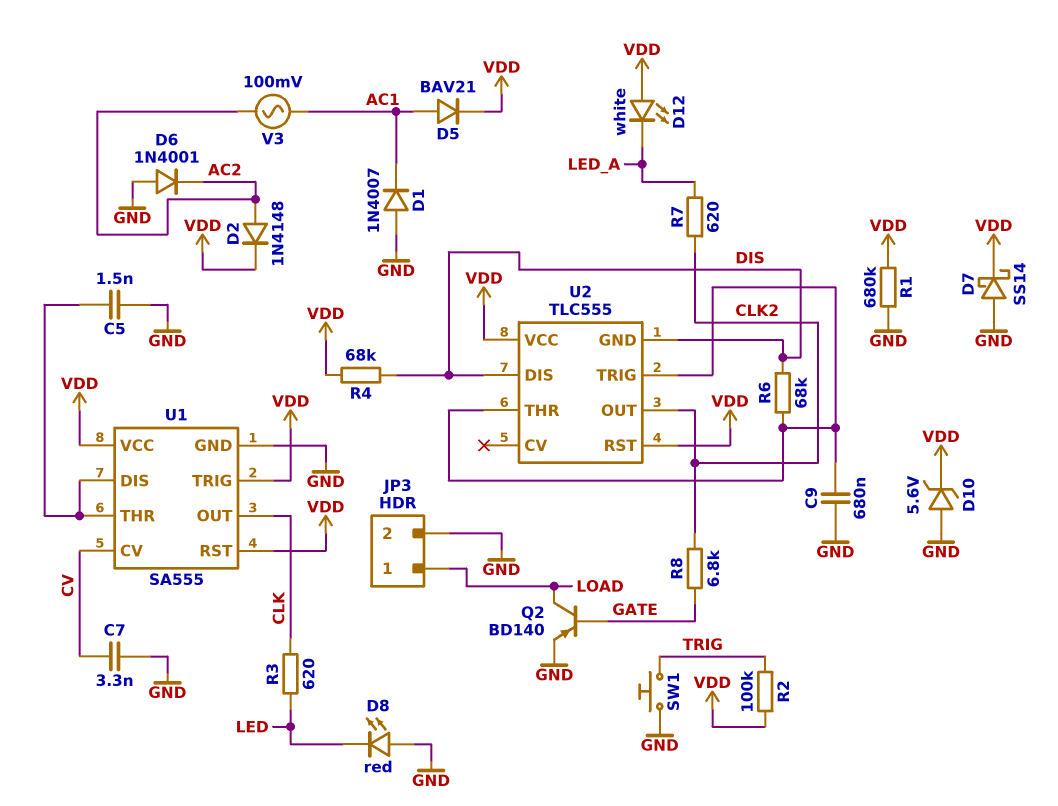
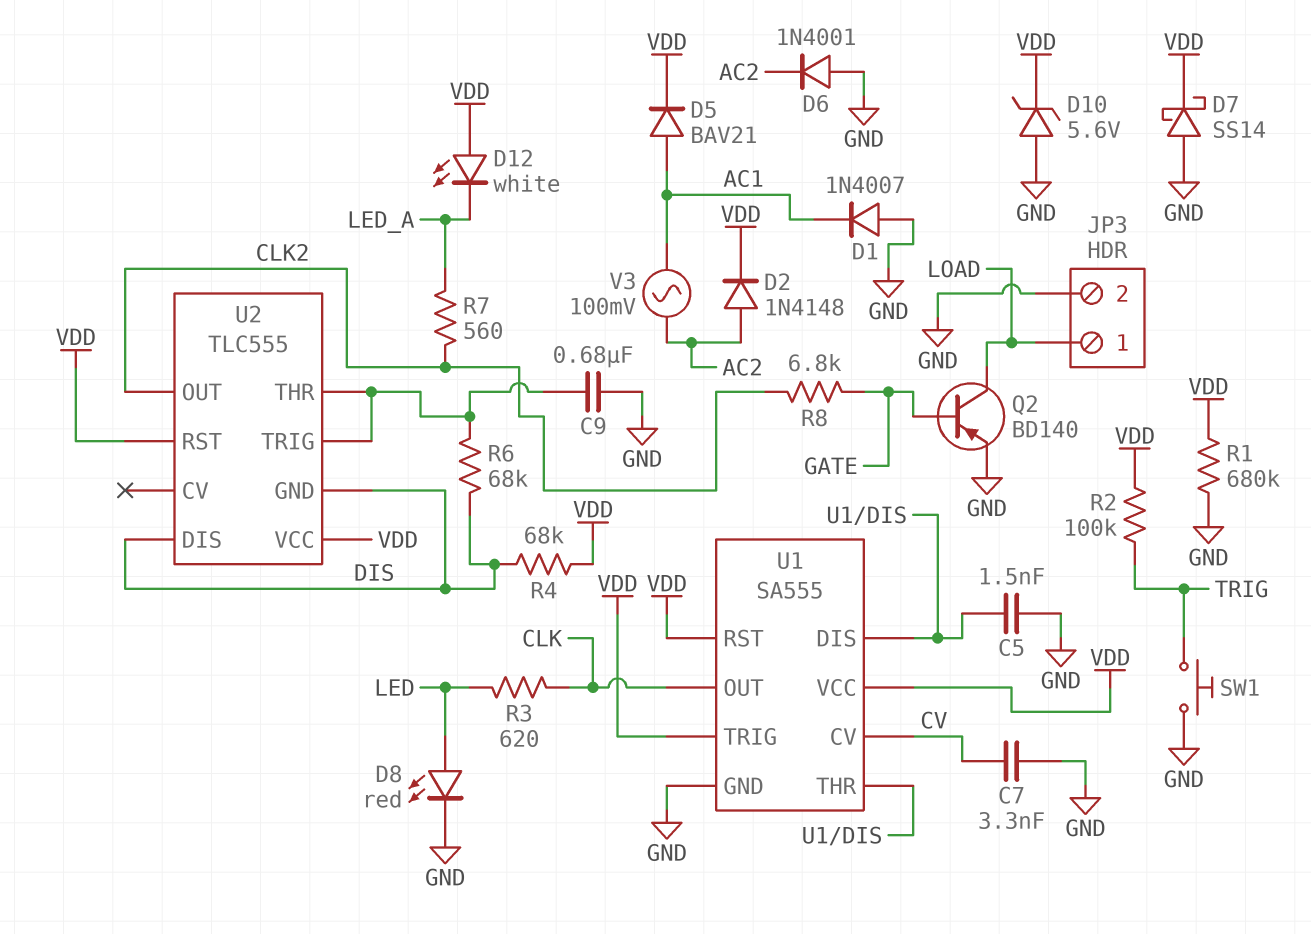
D8: LED red (A GND, K LED) -> LED red (A LED, K GND)
R7: 620 (CLK2, LED_A) -> 560 (CLK2, LED_A)

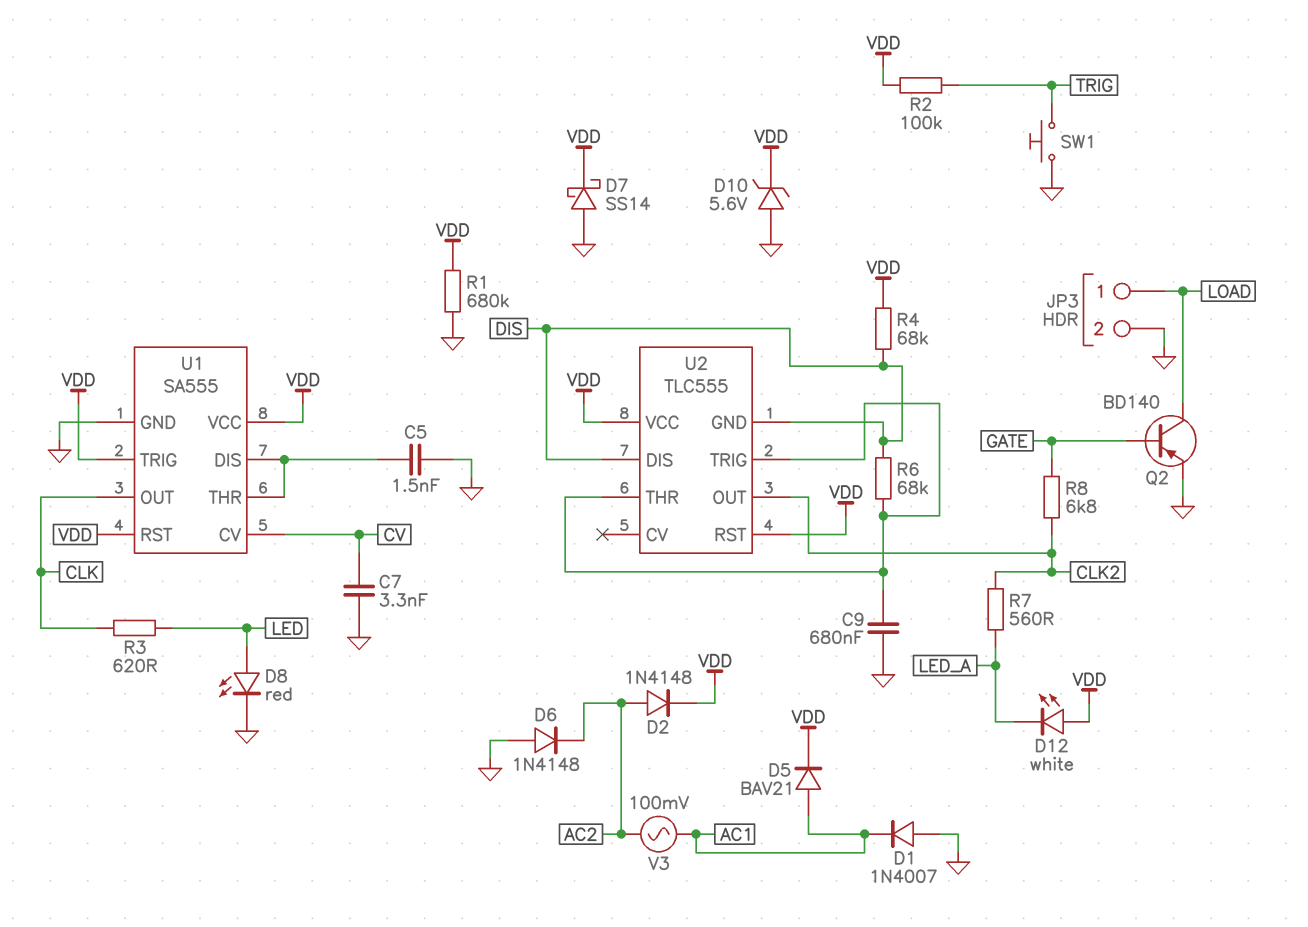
D6: diode 1N4001 (A GND, K AC2) -> diode 1N4148 (A GND, K AC2)

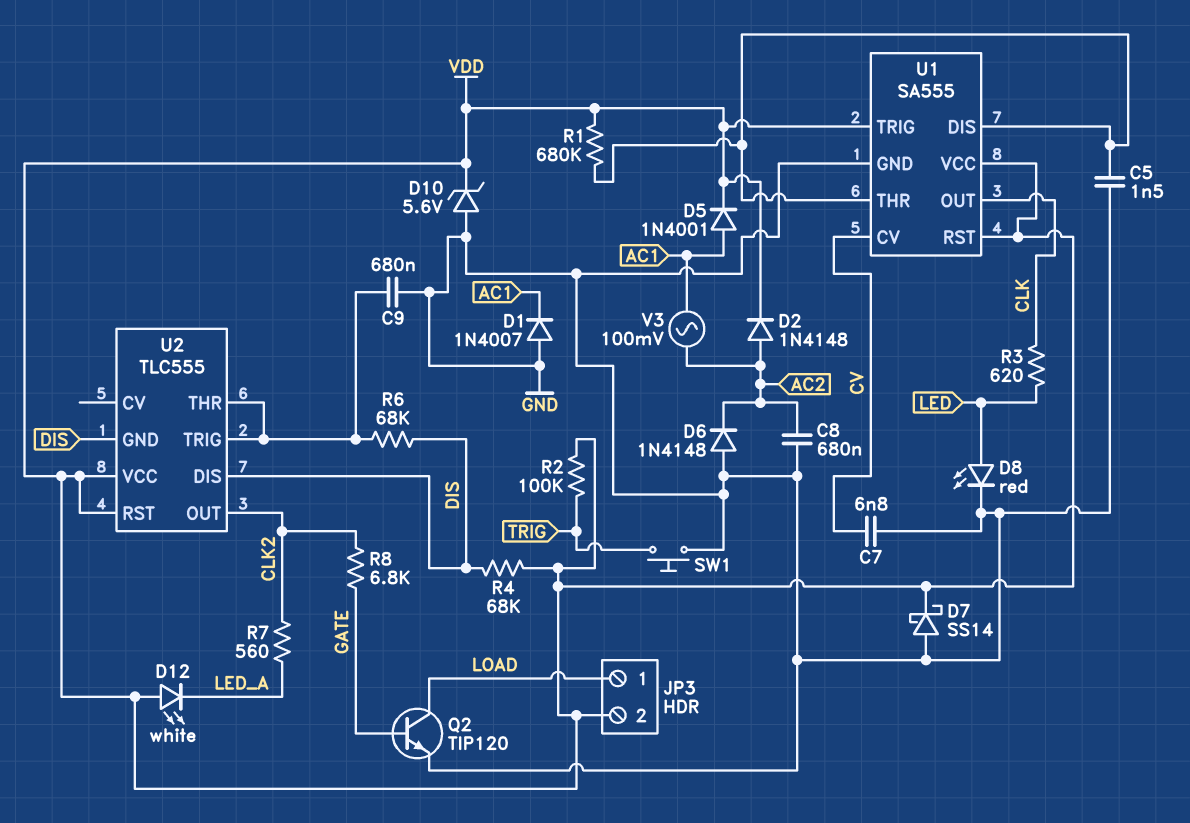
C7: 3.3nF (CV, GND) -> 6.8nF (CV, GND)
C8: none -> 680nF (AC2, GND)
D5: diode BAV21 (A AC1, K VDD) -> diode 1N4001 (A AC1, K VDD)
JP3 pin 2: GND -> VDD
Q2: PNP BD140 (B GATE, C LOAD, E GND) -> NPN TIP120 (B GATE, C LOAD, E GND)
R1: 680k (GND, VDD) -> 680k (U1/DIS, VDD)

